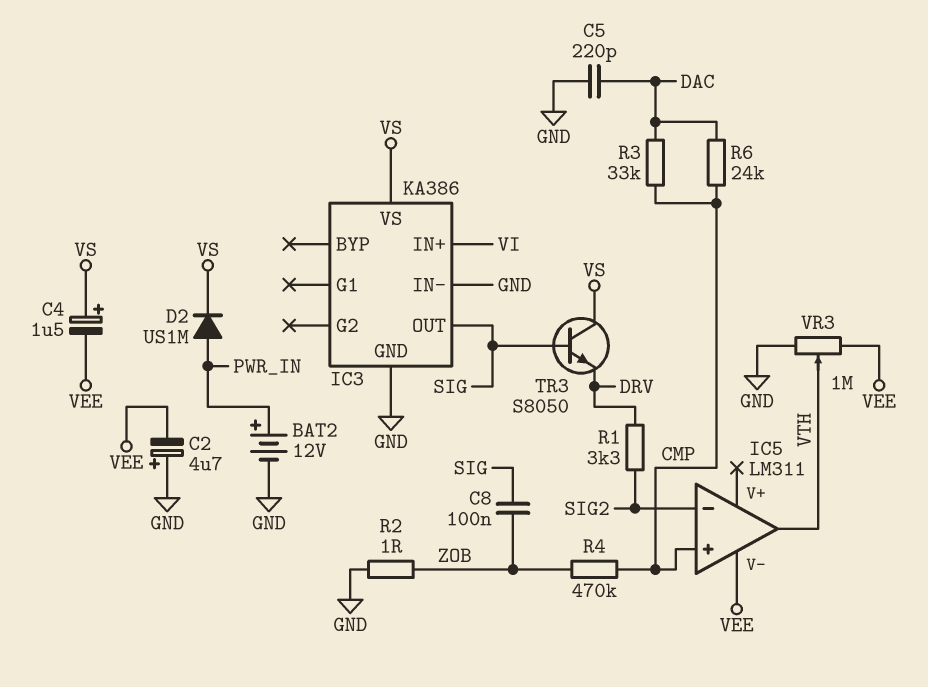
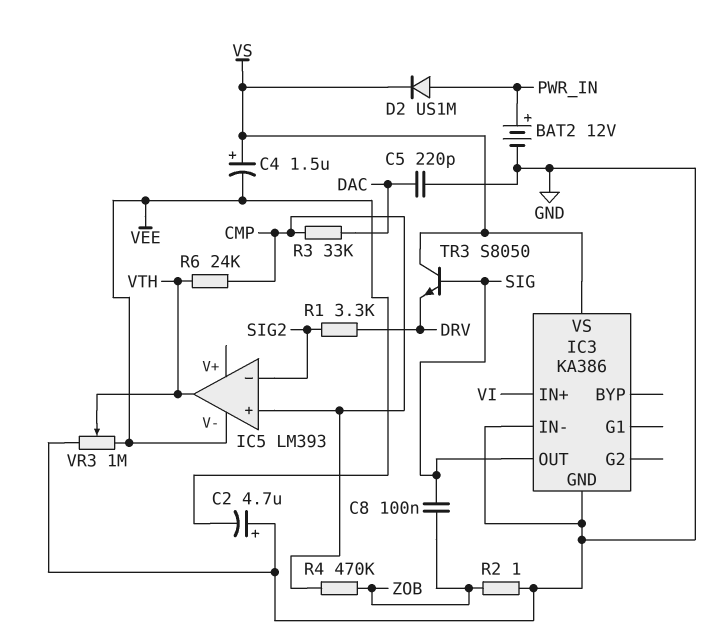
IC5: LM311 -> LM393
R6: 24k (CMP, DAC) -> 24k (CMP, VTH)

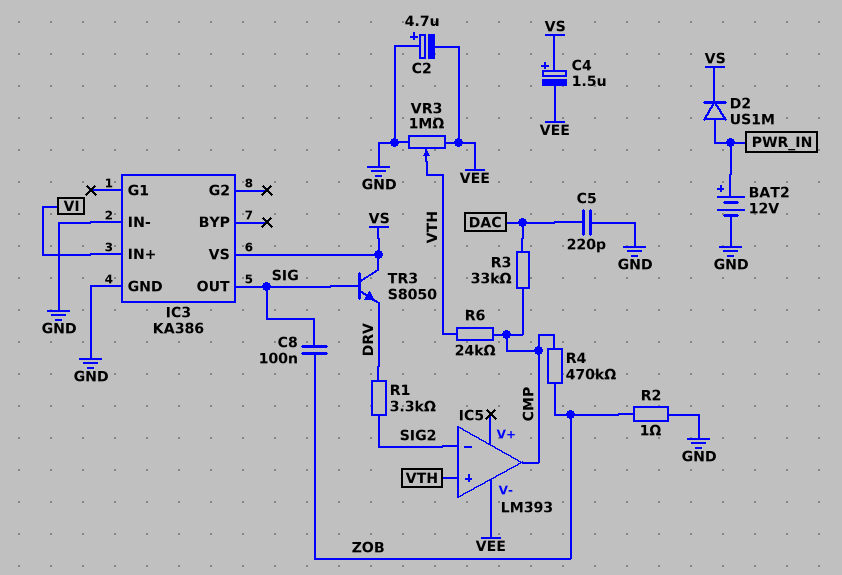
IC5 pin in+: CMP -> VTH
IC5 pin out: VTH -> CMP

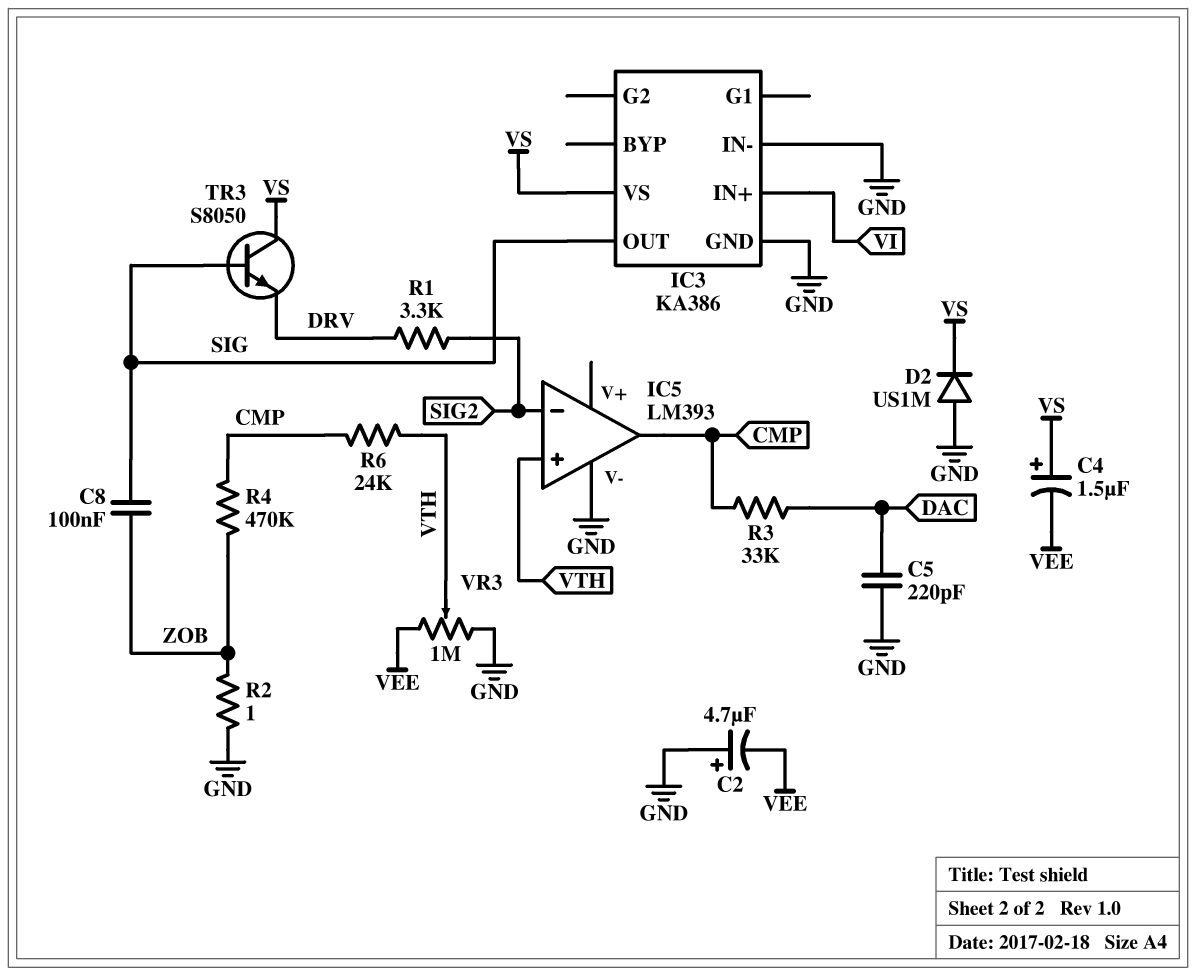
BAT2: 12V (plus PWR_IN, minus GND) -> none
D2: diode US1M (A PWR_IN, K VS) -> diode US1M (A GND, K VS)
IC5 pin V-: VEE -> GND

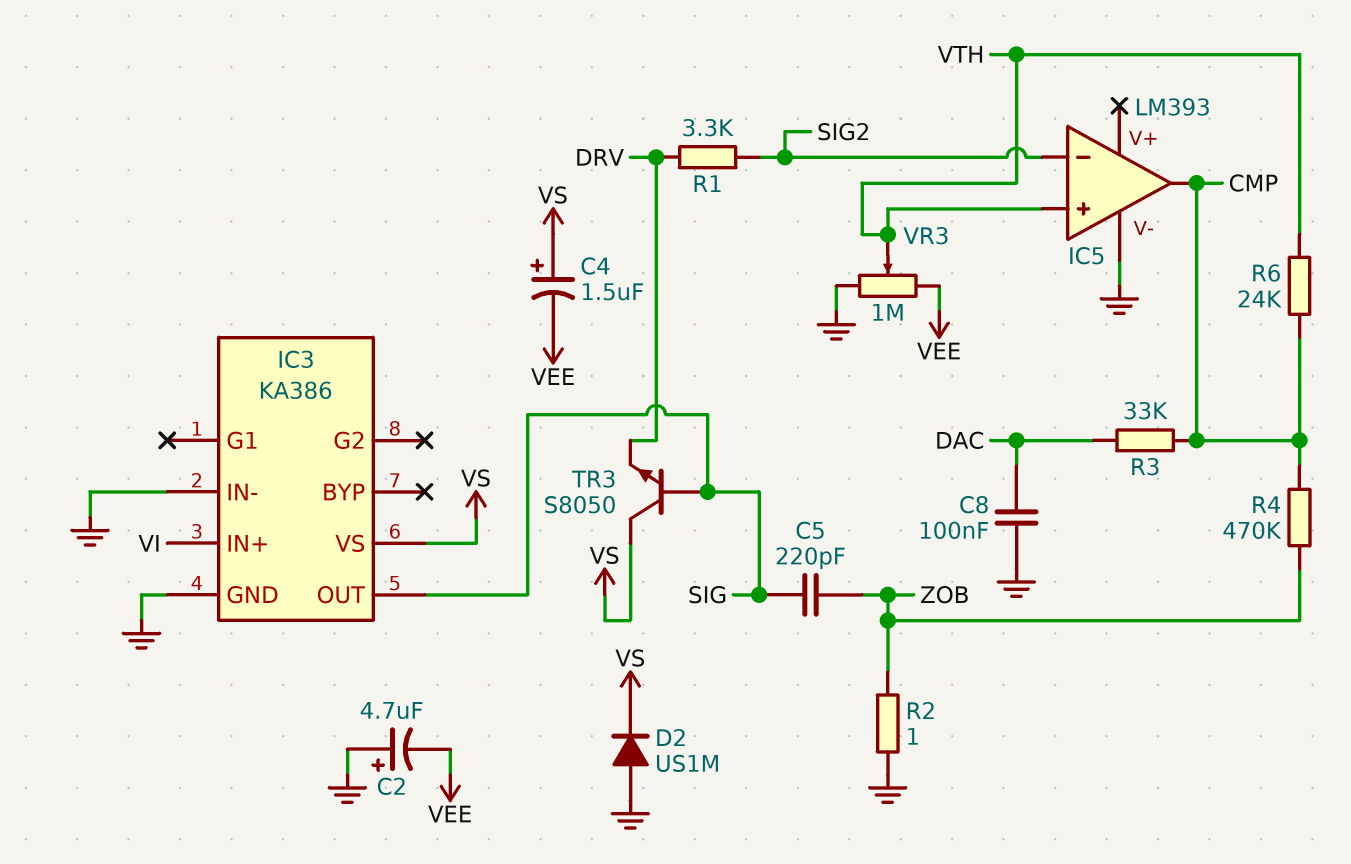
C5: 220pF (DAC, GND) -> 220pF (SIG, ZOB)
C8: 100nF (SIG, ZOB) -> 100nF (DAC, GND)

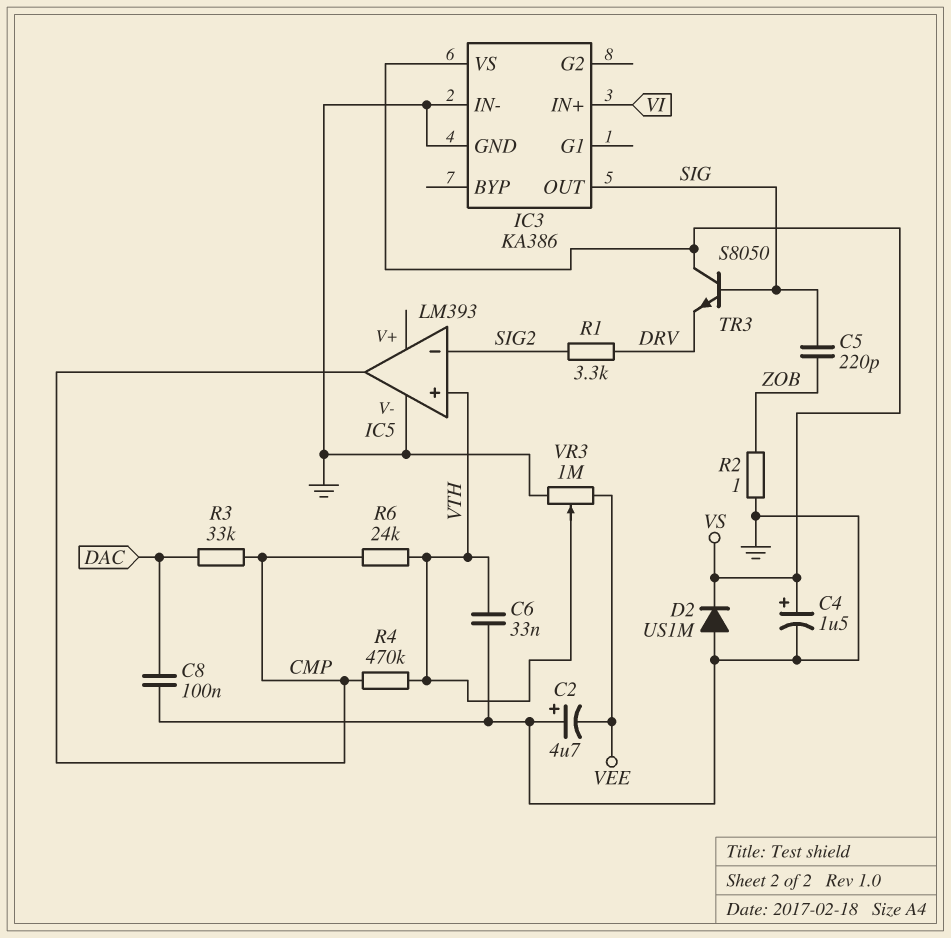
C4: 1.5uF (plus VS, minus VEE) -> 1.5uF (plus VS, minus GND)
C6: none -> 33nF (GND, VTH)
R4: 470k (CMP, ZOB) -> 470k (CMP, VTH)

